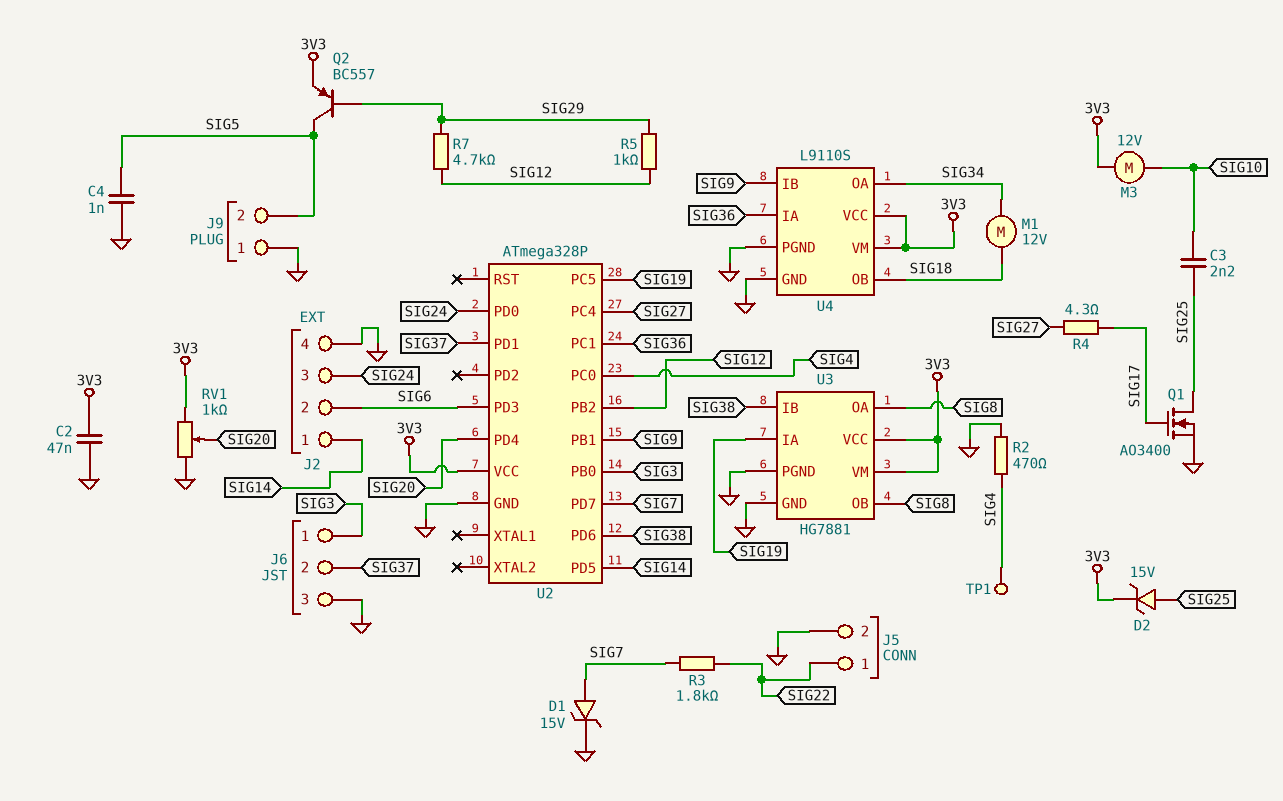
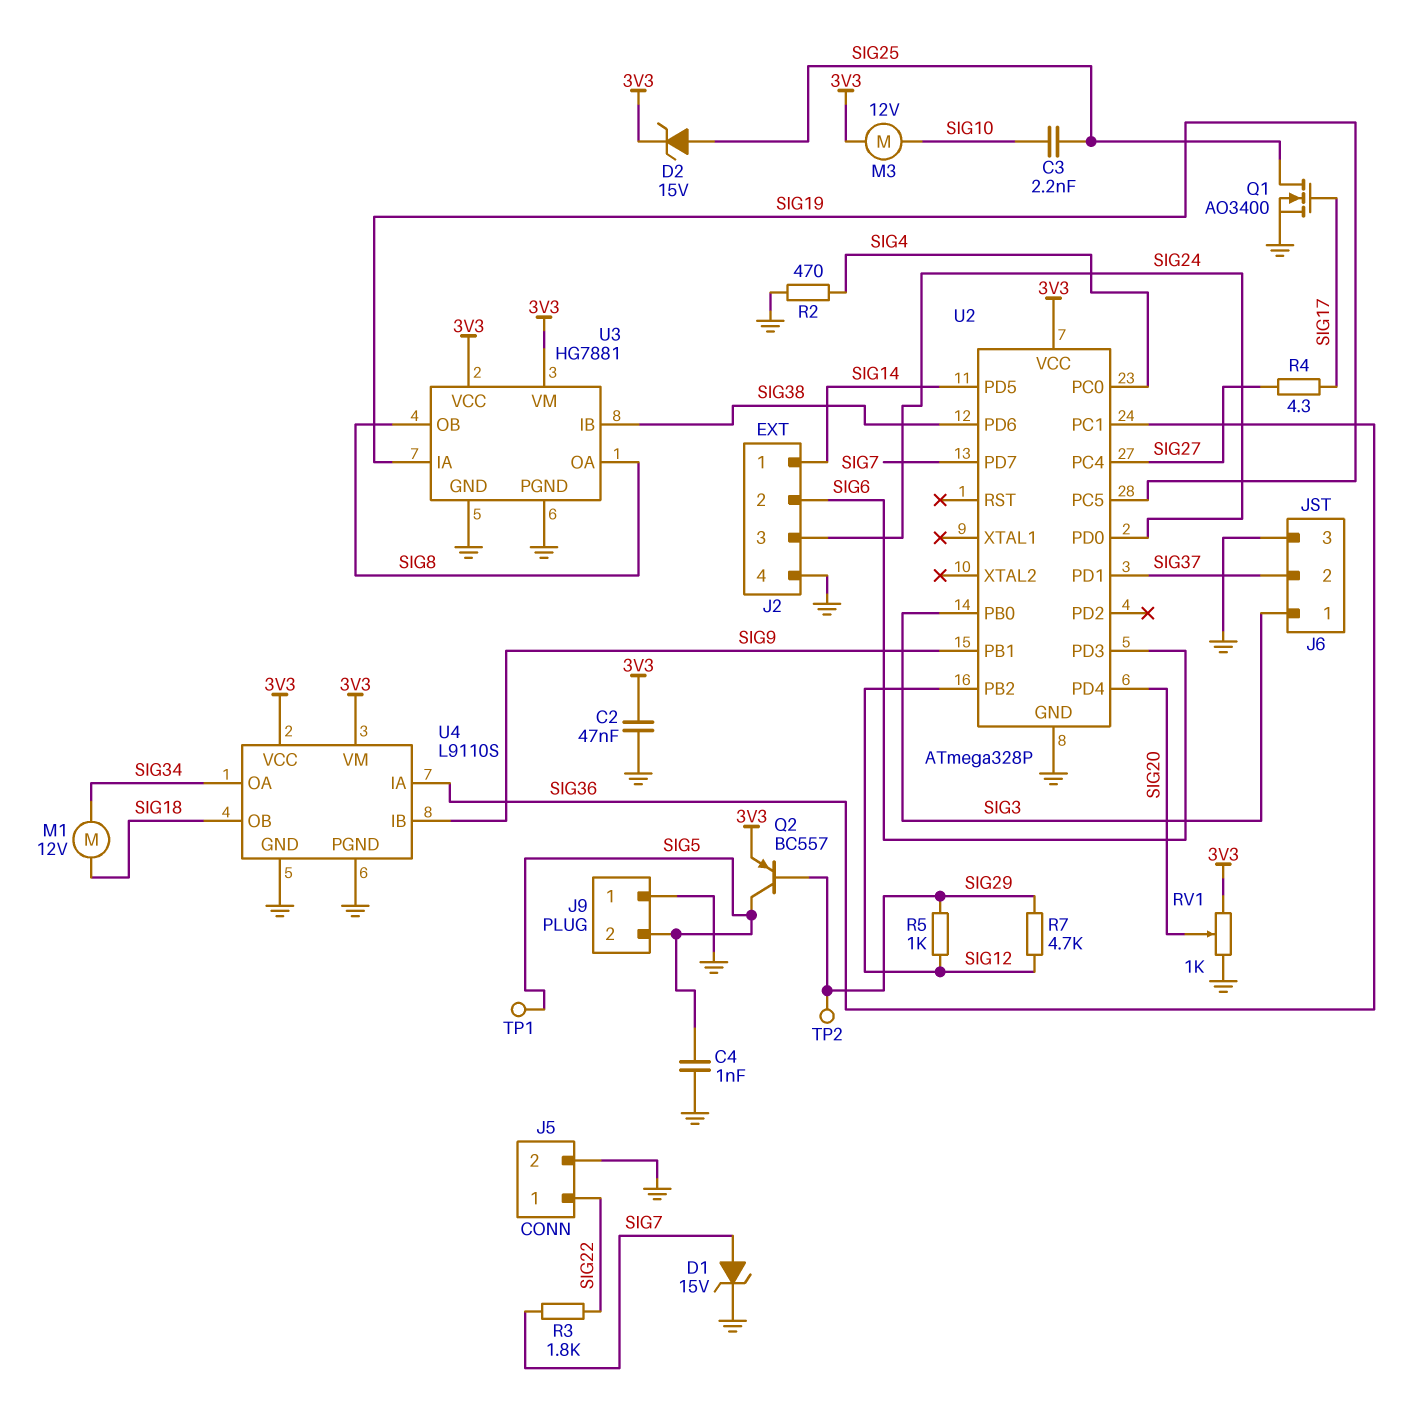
TP1: test point (SIG4) -> test point (SIG5)
TP2: none -> test point (SIG29)

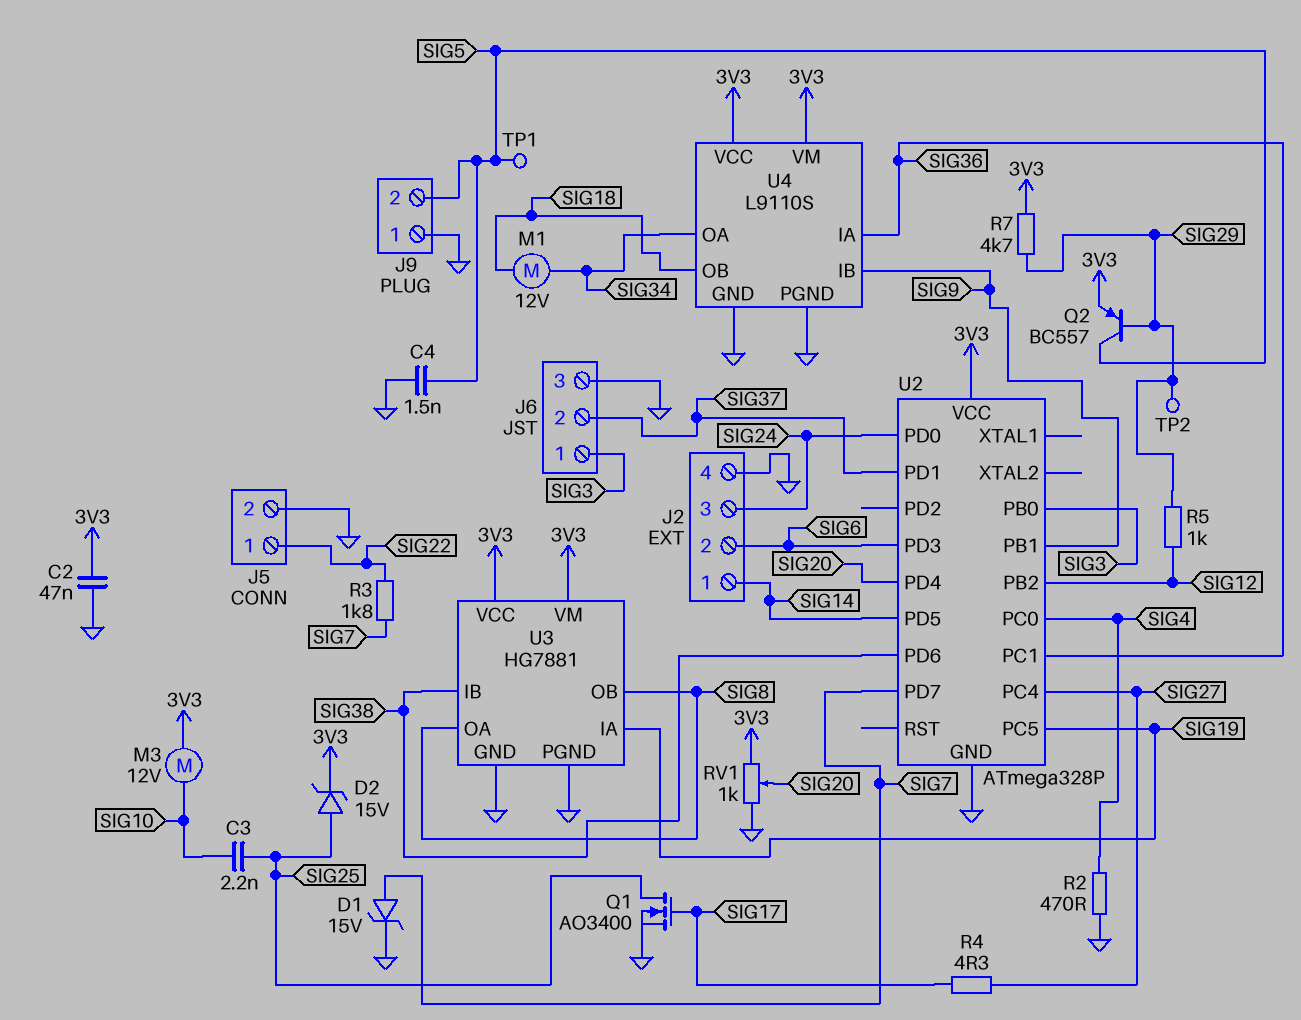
C4: 1nF (GND, SIG5) -> 1.5nF (GND, SIG5)
R7: 4.7k (SIG12, SIG29) -> 4.7k (3V3, SIG29)

